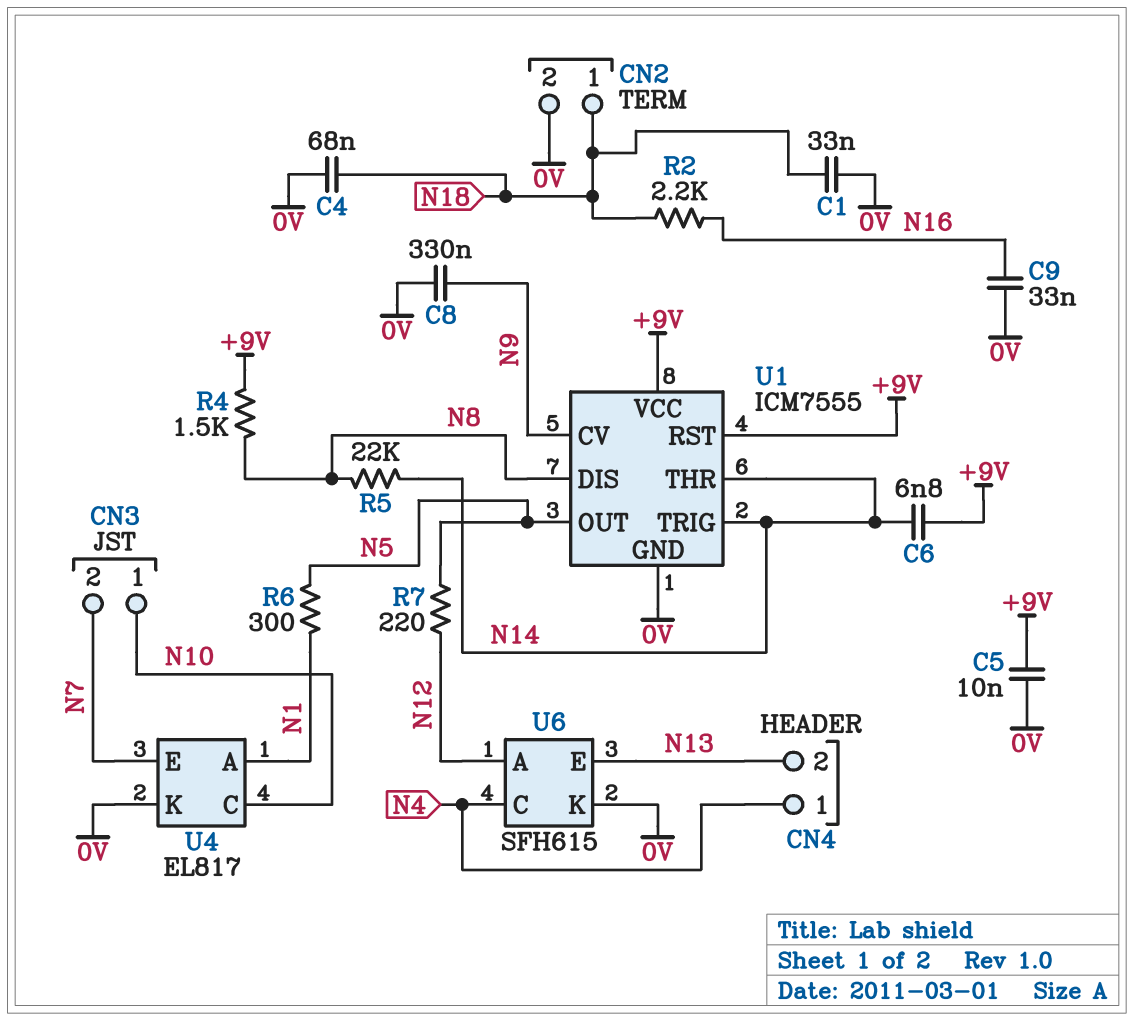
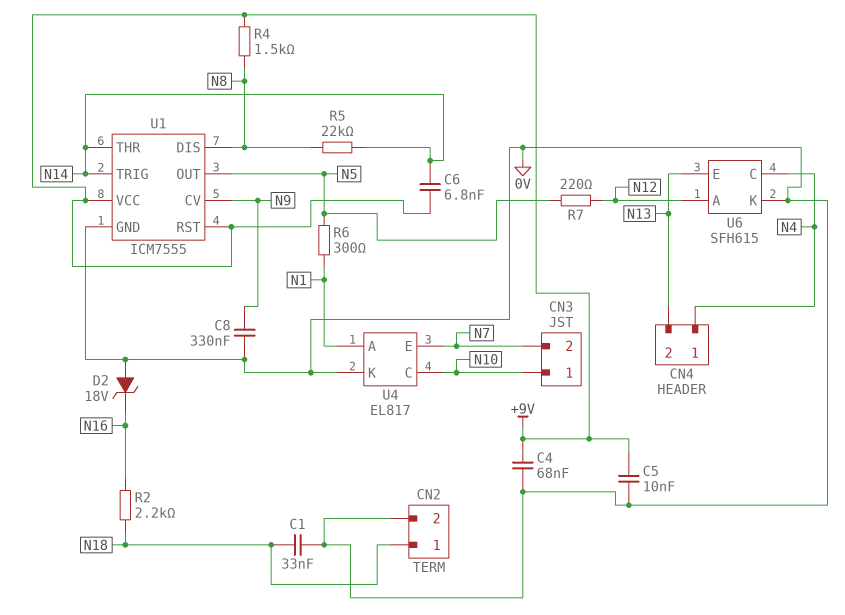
C4: 68nF (0V, N18) -> 68nF (+9V, 0V)
C9: 33nF (0V, N16) -> none
D2: none -> zener 18V (A 0V, K N16)

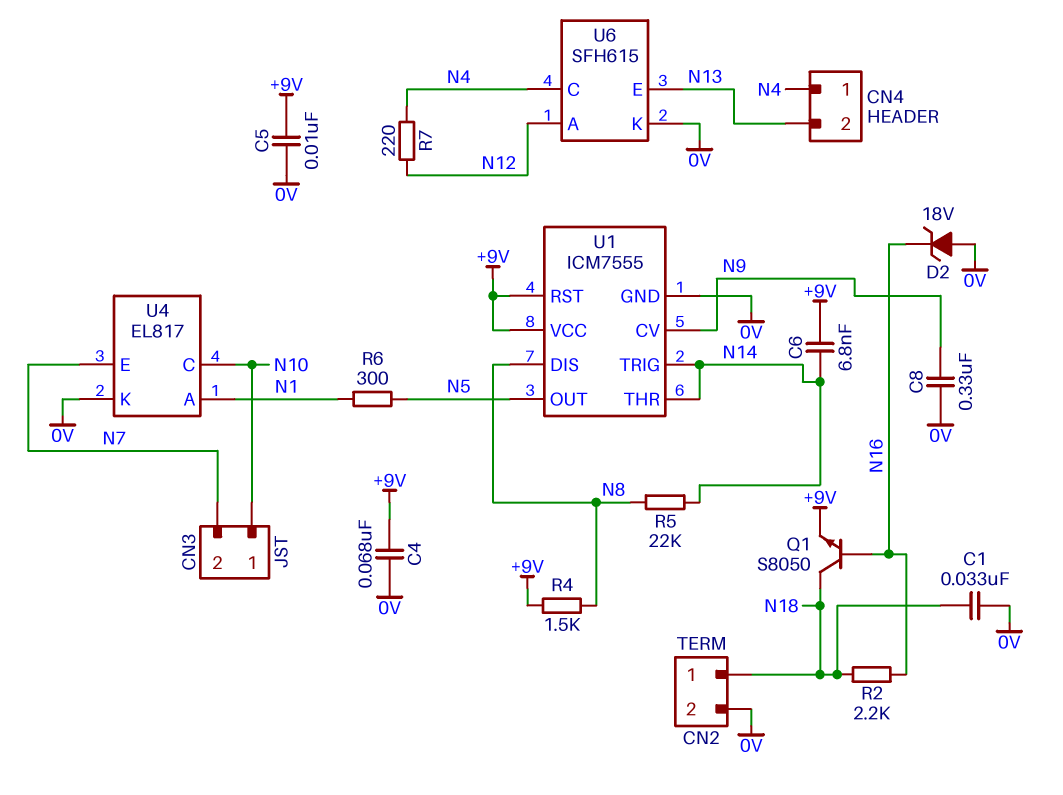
Q1: none -> NPN S8050 (B N16, C N18, E +9V)
R7: 220 (N5, N12) -> 220 (N4, N12)

